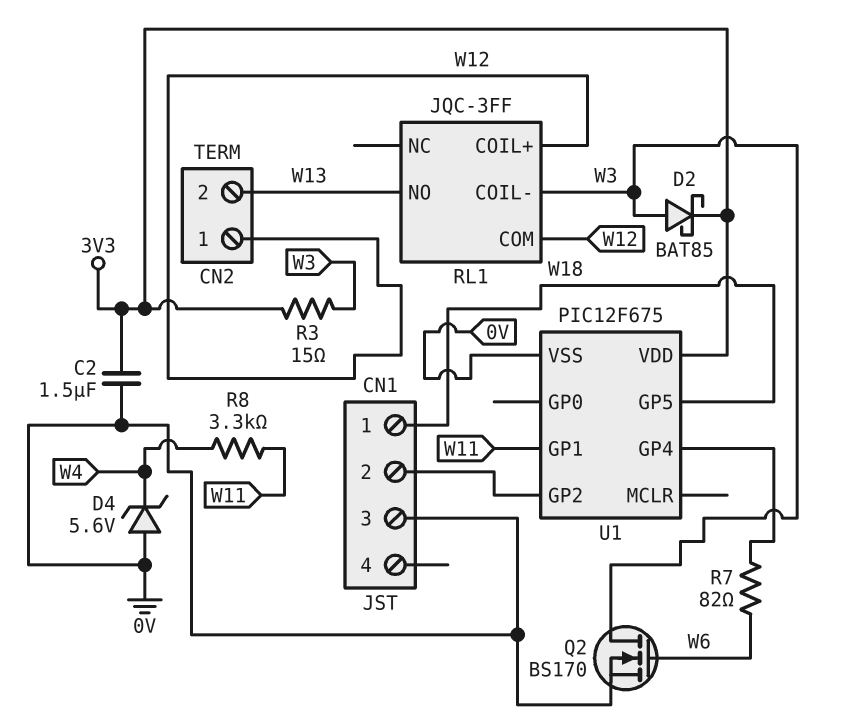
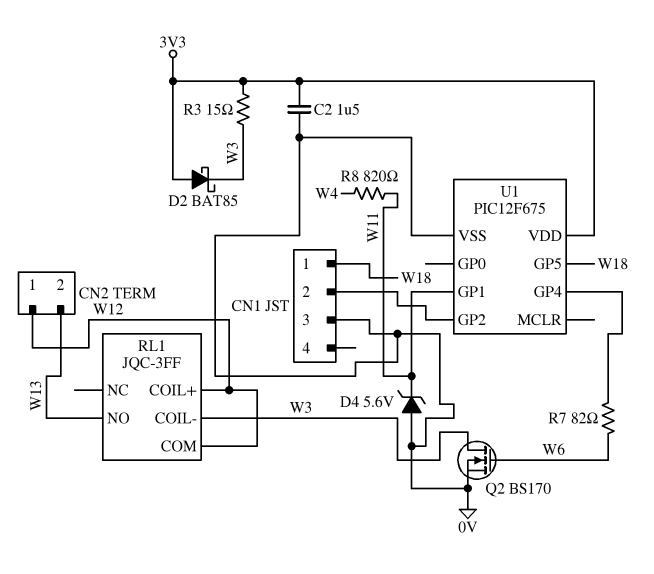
D2: schottky BAT85 (A W3, K 3V3) -> schottky BAT85 (A 3V3, K W3)
D4: zener 5.6V (A 0V, K W4) -> zener 5.6V (A 0V, K W11)
R8: 3.3k (W4, W11) -> 820 (W4, W11)

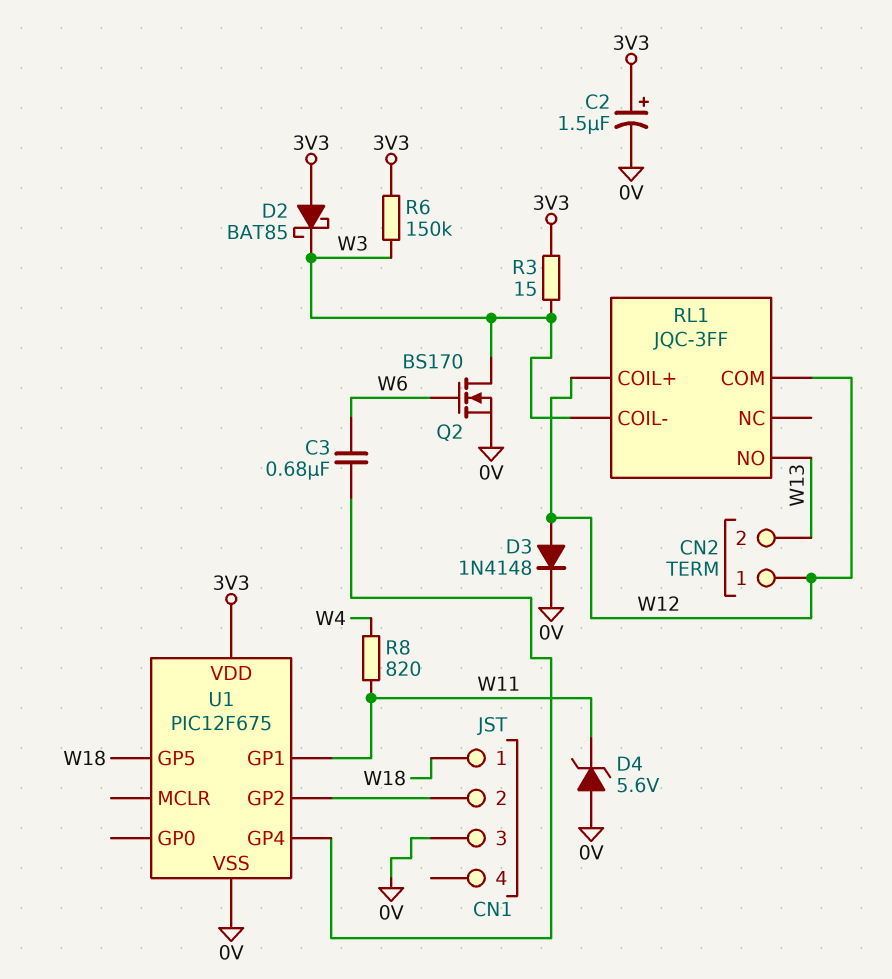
C2: 1.5uF (0V, 3V3) -> 1.5uF (plus 3V3, minus 0V)
C3: none -> 680nF (U1/GP4, W6)
D3: none -> diode 1N4148 (A W12, K 0V)
R6: none -> 150k (3V3, W3)
R7: 82 (U1/GP4, W6) -> none

